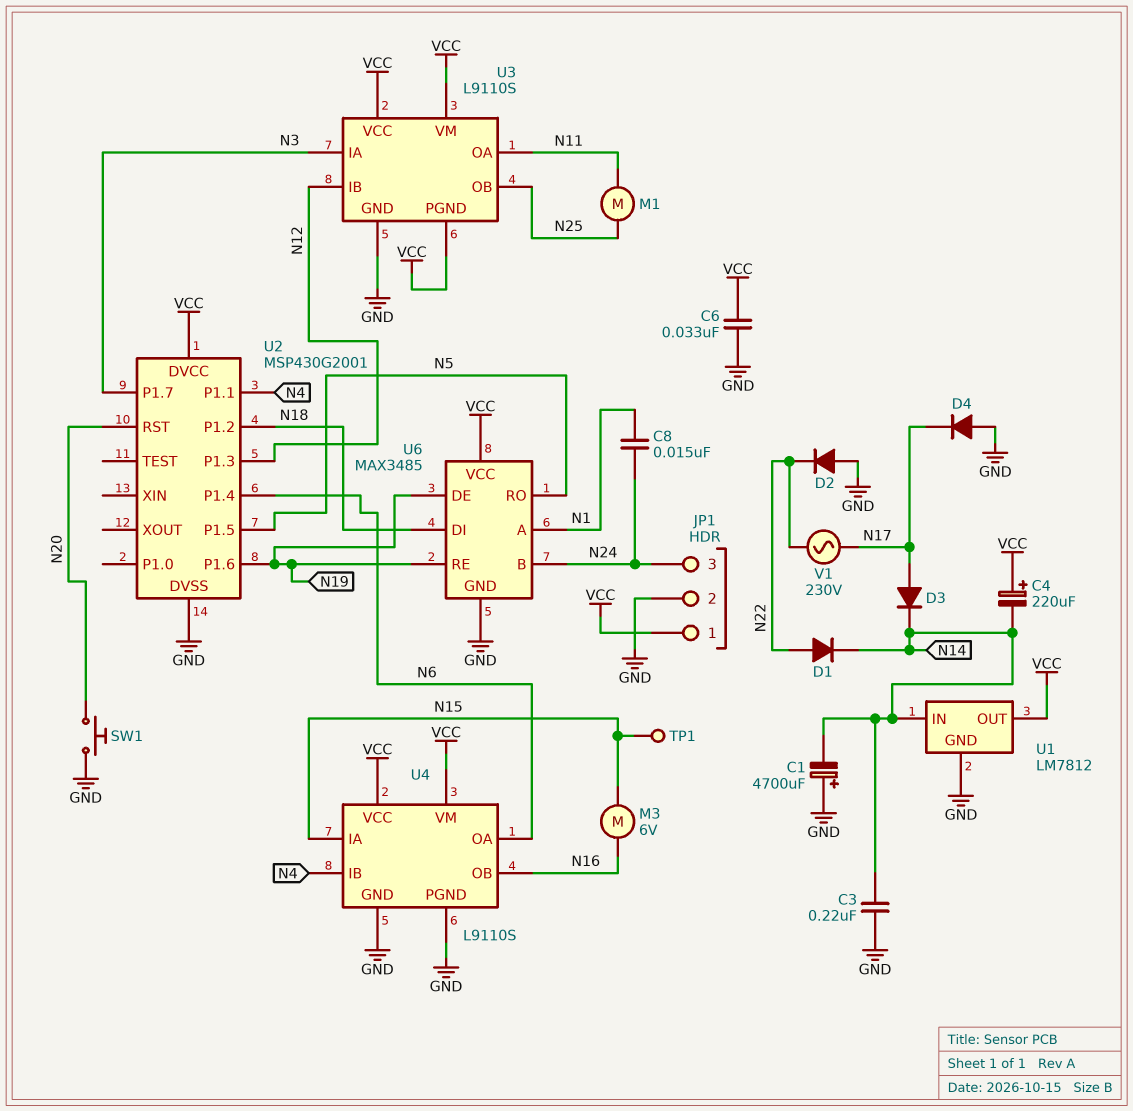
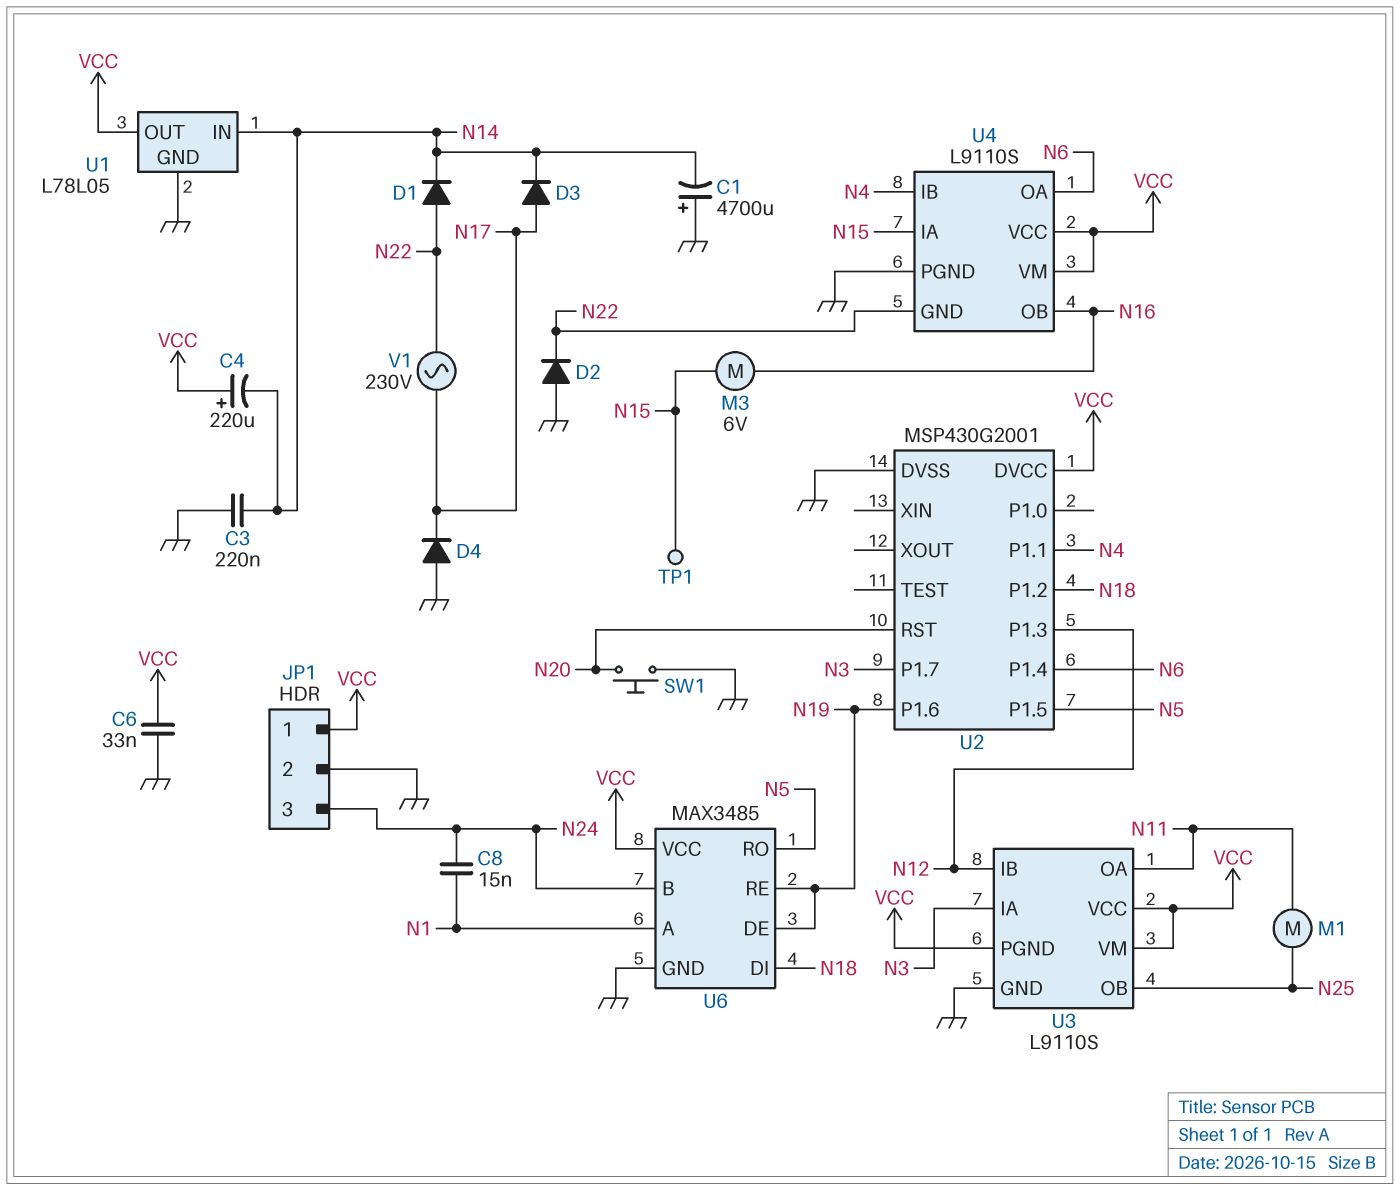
U1: LM7812 -> L78L05
U4 pin GND: GND -> N22

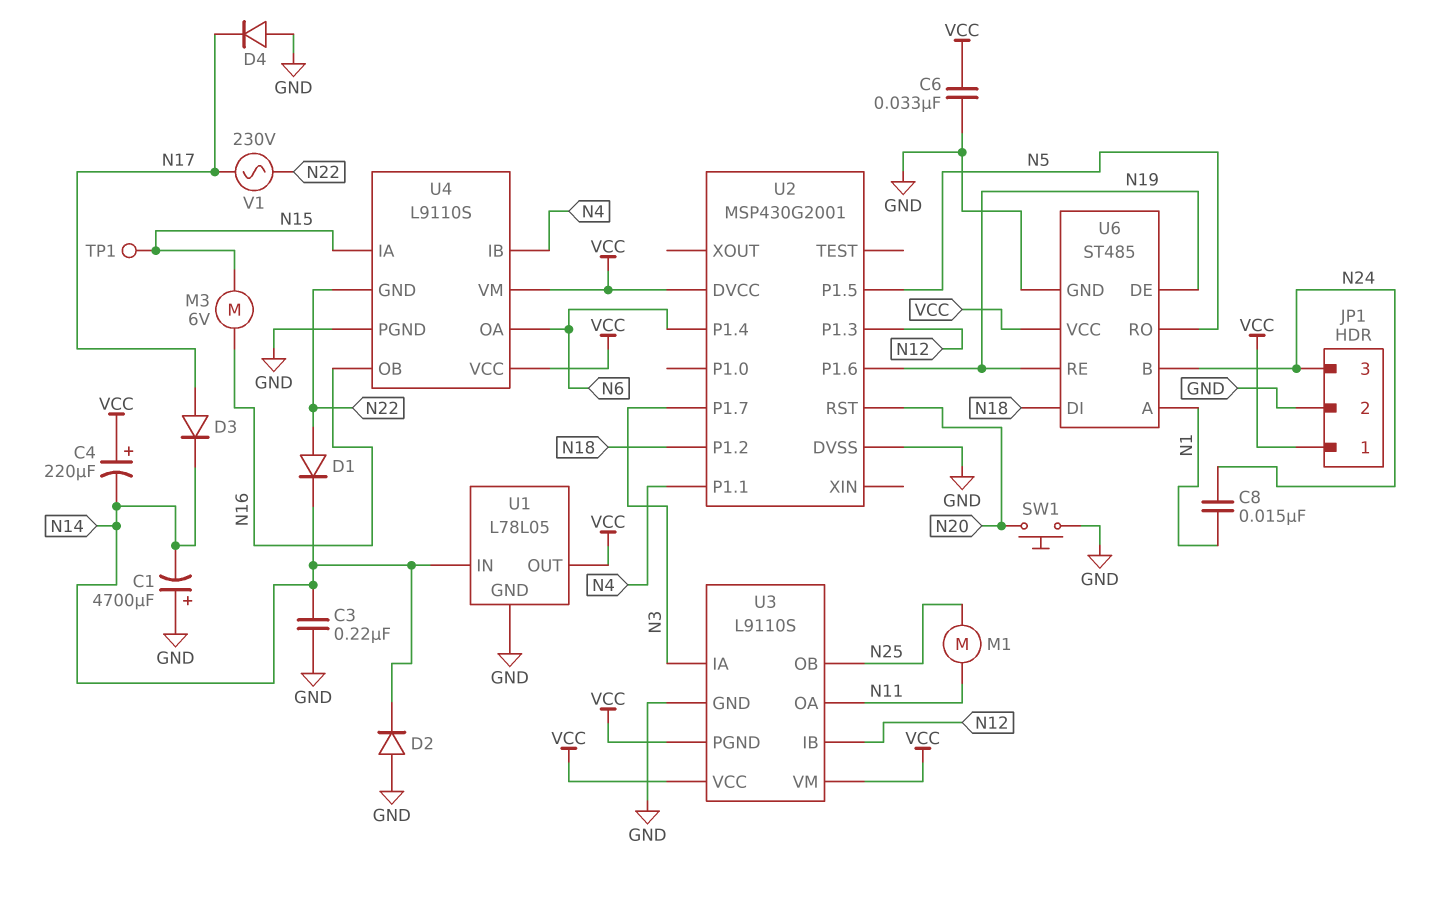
D2: diode (A GND, K N22) -> diode (A GND, K N14)
U6: MAX3485 -> ST485

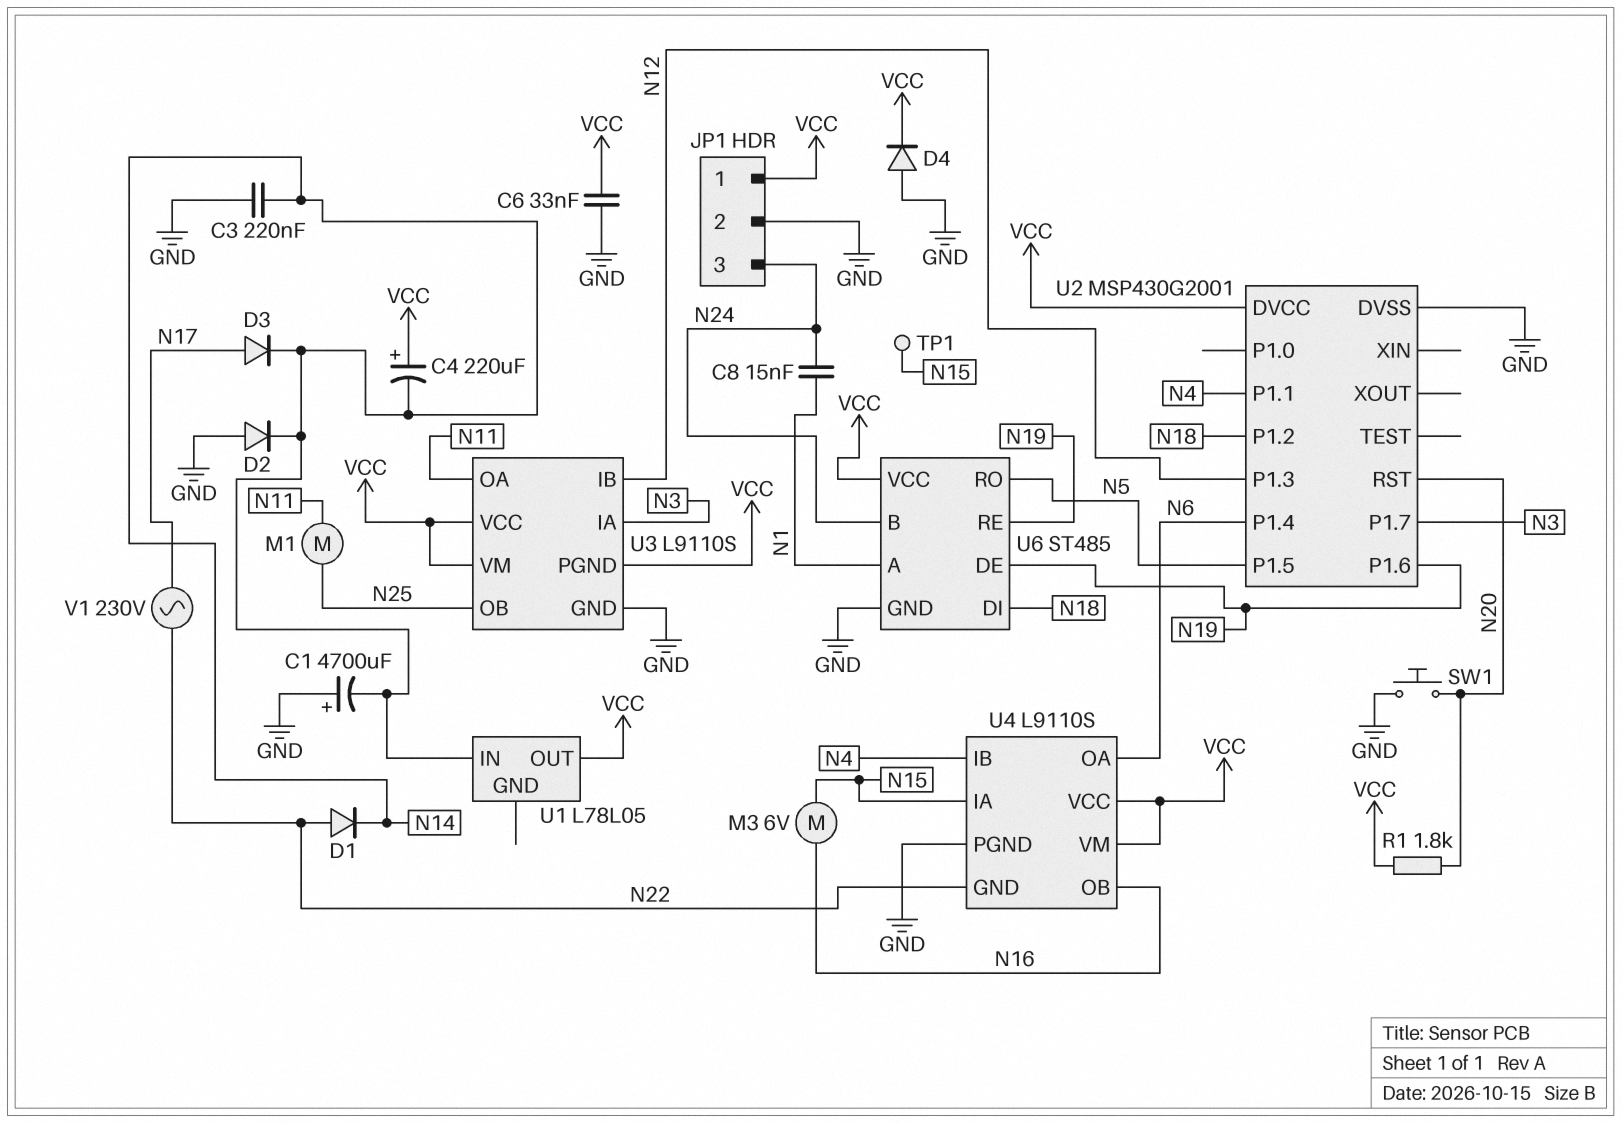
D4: diode (A GND, K N17) -> diode (A GND, K VCC)
R1: none -> 1.8k (N20, VCC)
U1 pin GND: GND -> none

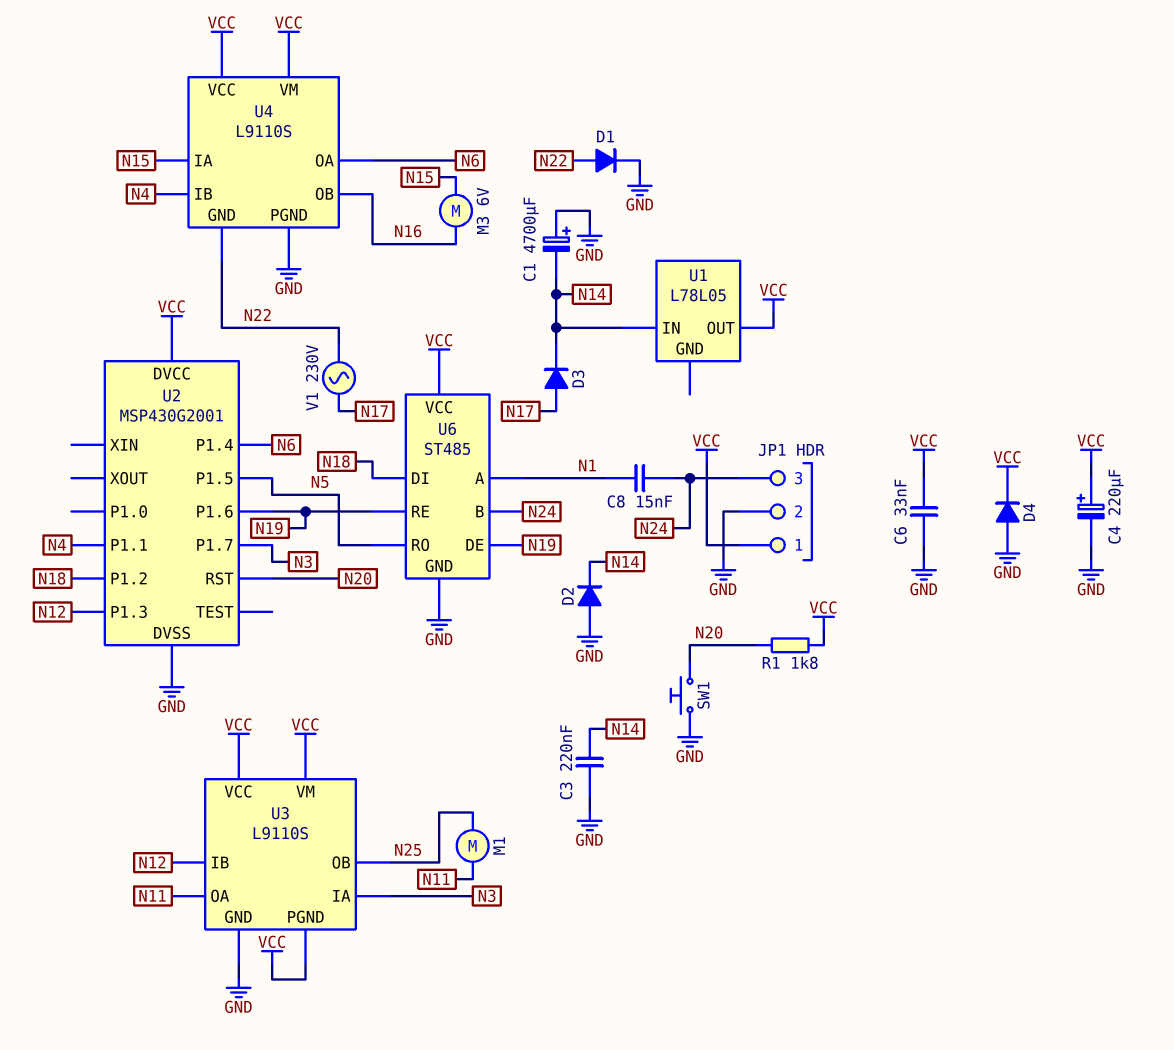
C4: 220uF (plus VCC, minus N14) -> 220uF (plus VCC, minus GND)
D1: diode (A N22, K N14) -> diode (A N22, K GND)
TP1: test point (N15) -> none

